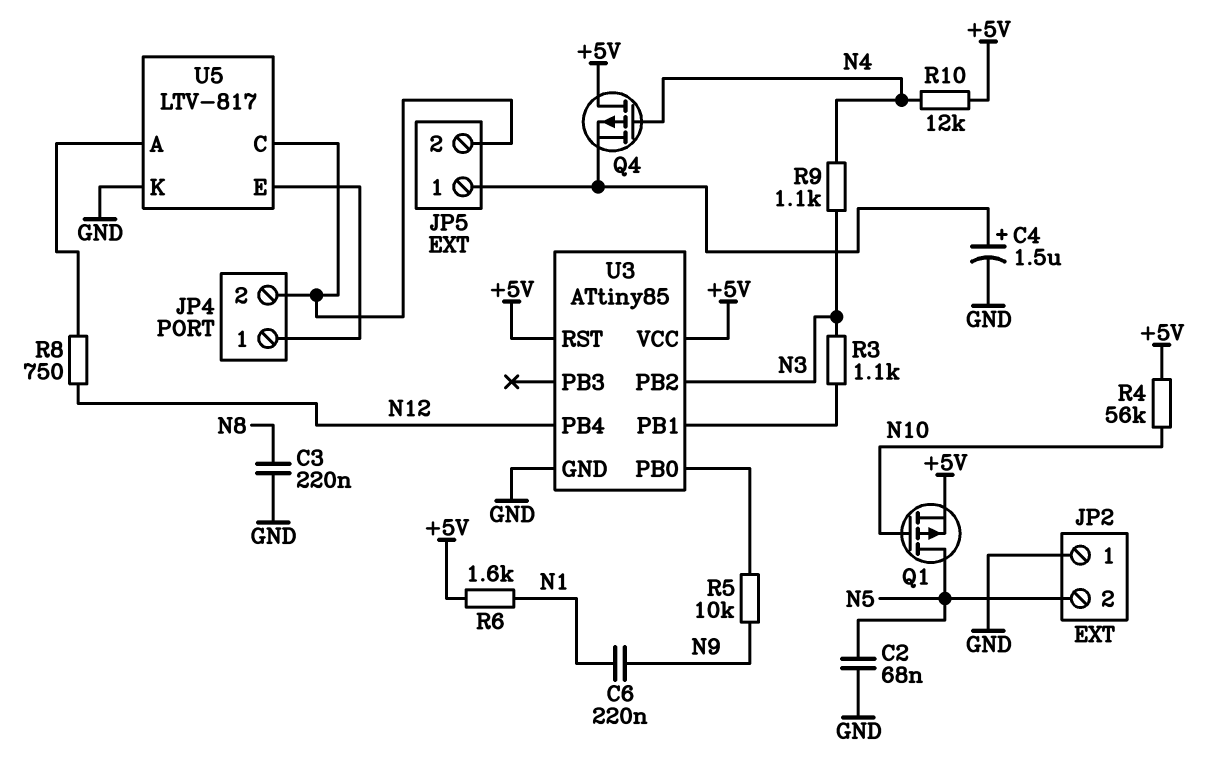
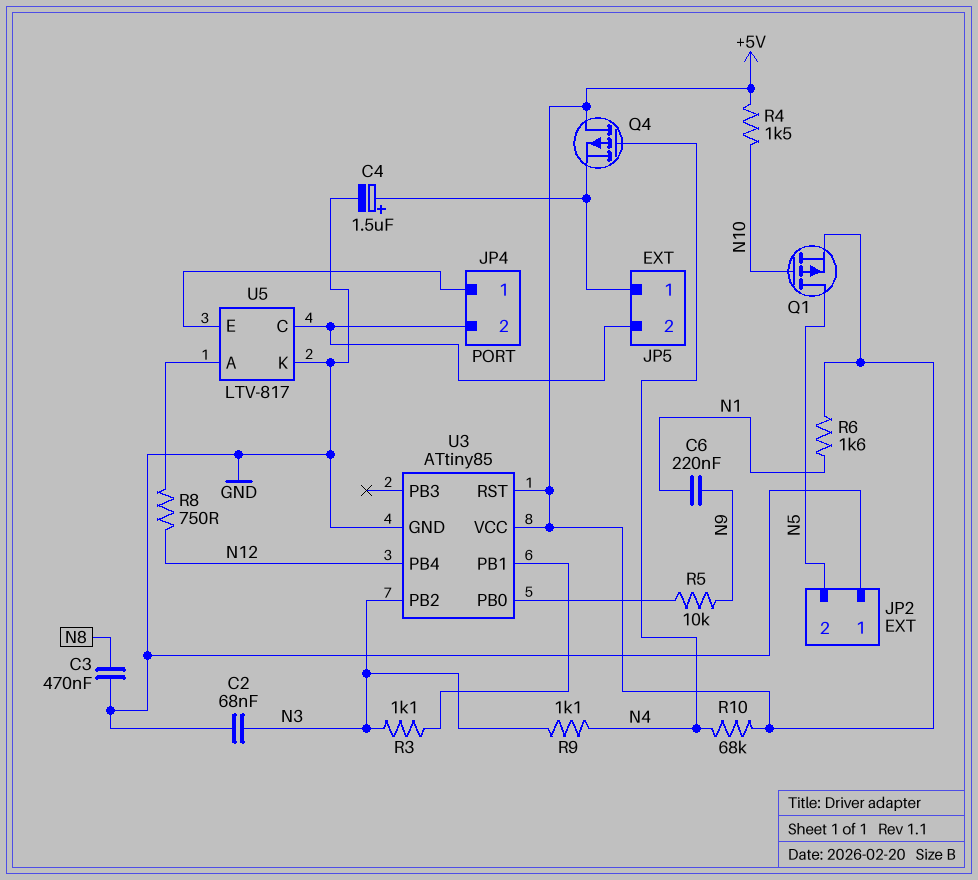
C2: 68nF (GND, N5) -> 68nF (GND, N3)
C3: 220nF (GND, N8) -> 470nF (GND, N8)
R4: 56k (+5V, N10) -> 1.5k (+5V, N10)
R10: 12k (+5V, N4) -> 68k (+5V, N4)

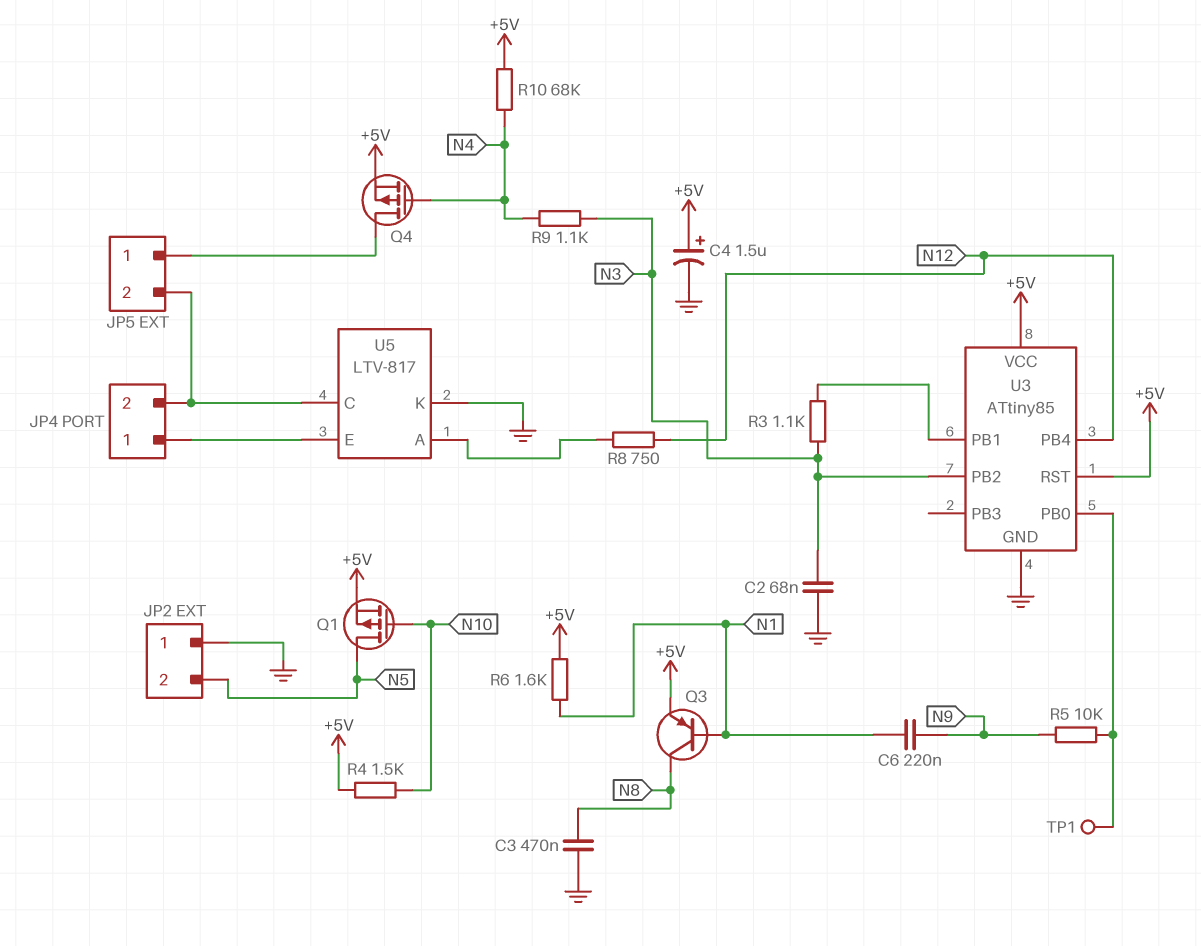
C4: 1.5uF (plus JP5/1, minus GND) -> 1.5uF (plus +5V, minus GND)
Q3: none -> PNP (B N1, C N8, E +5V)
Q4: PMOS (G N4, D +5V, S JP5/1) -> PMOS (G N4, D JP5/1, S +5V)
TP1: none -> test point (U3/PB0)

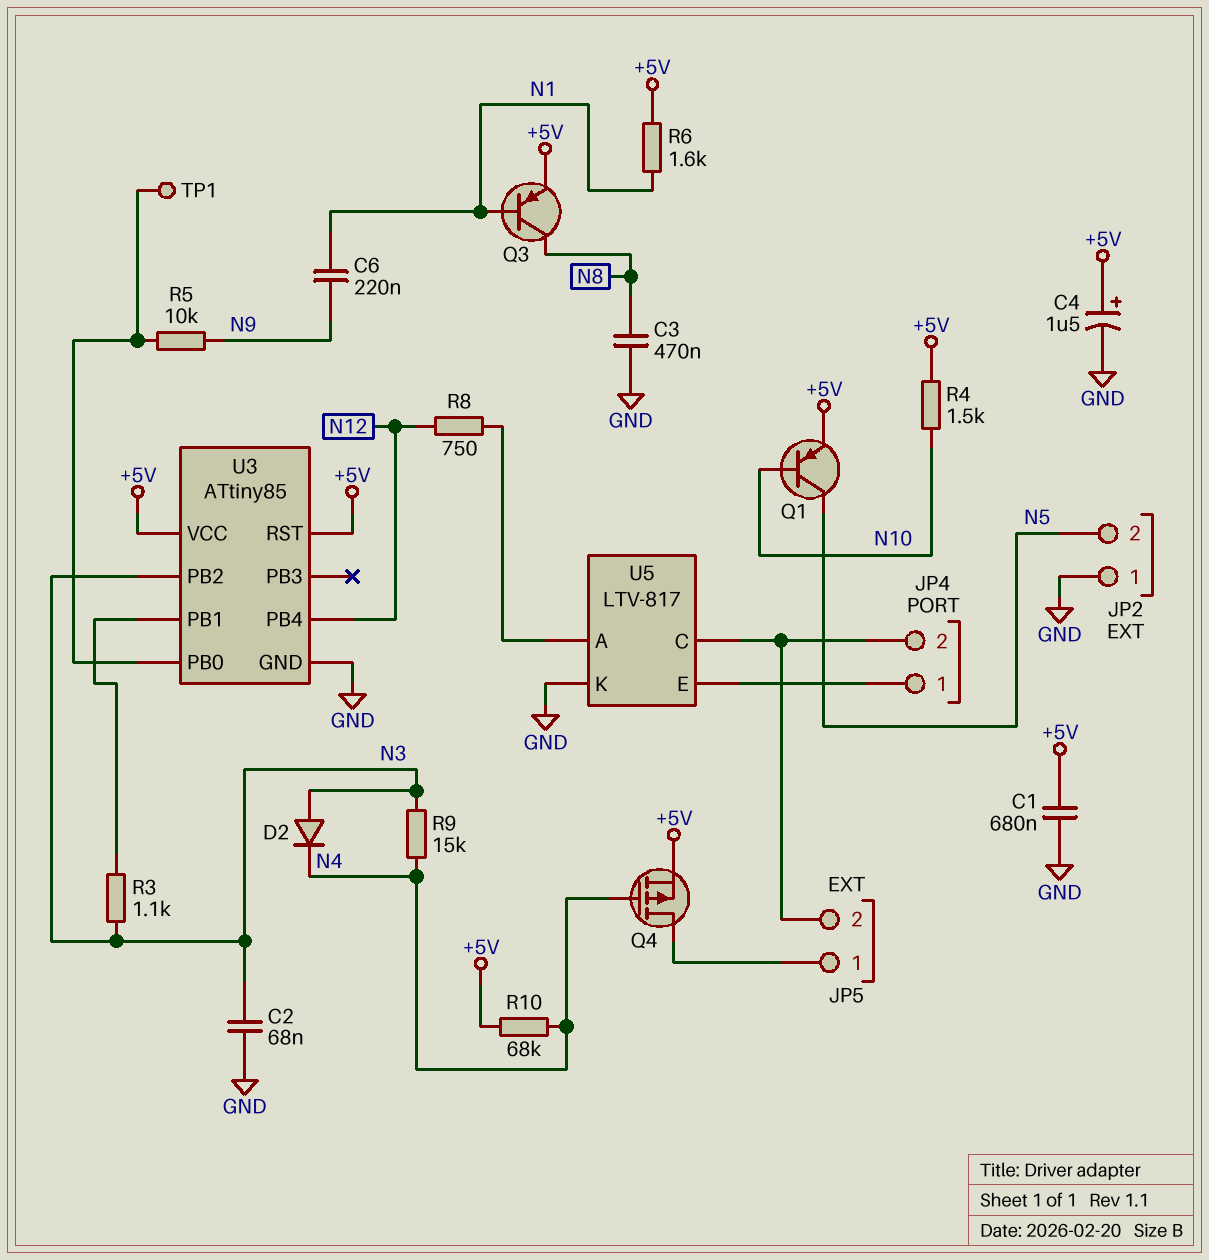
C1: none -> 680nF (+5V, GND)
D2: none -> diode (A N3, K N4)
Q1: PMOS (G N10, D N5, S +5V) -> PNP (B N10, C N5, E +5V)
R9: 1.1k (N3, N4) -> 15k (N3, N4)

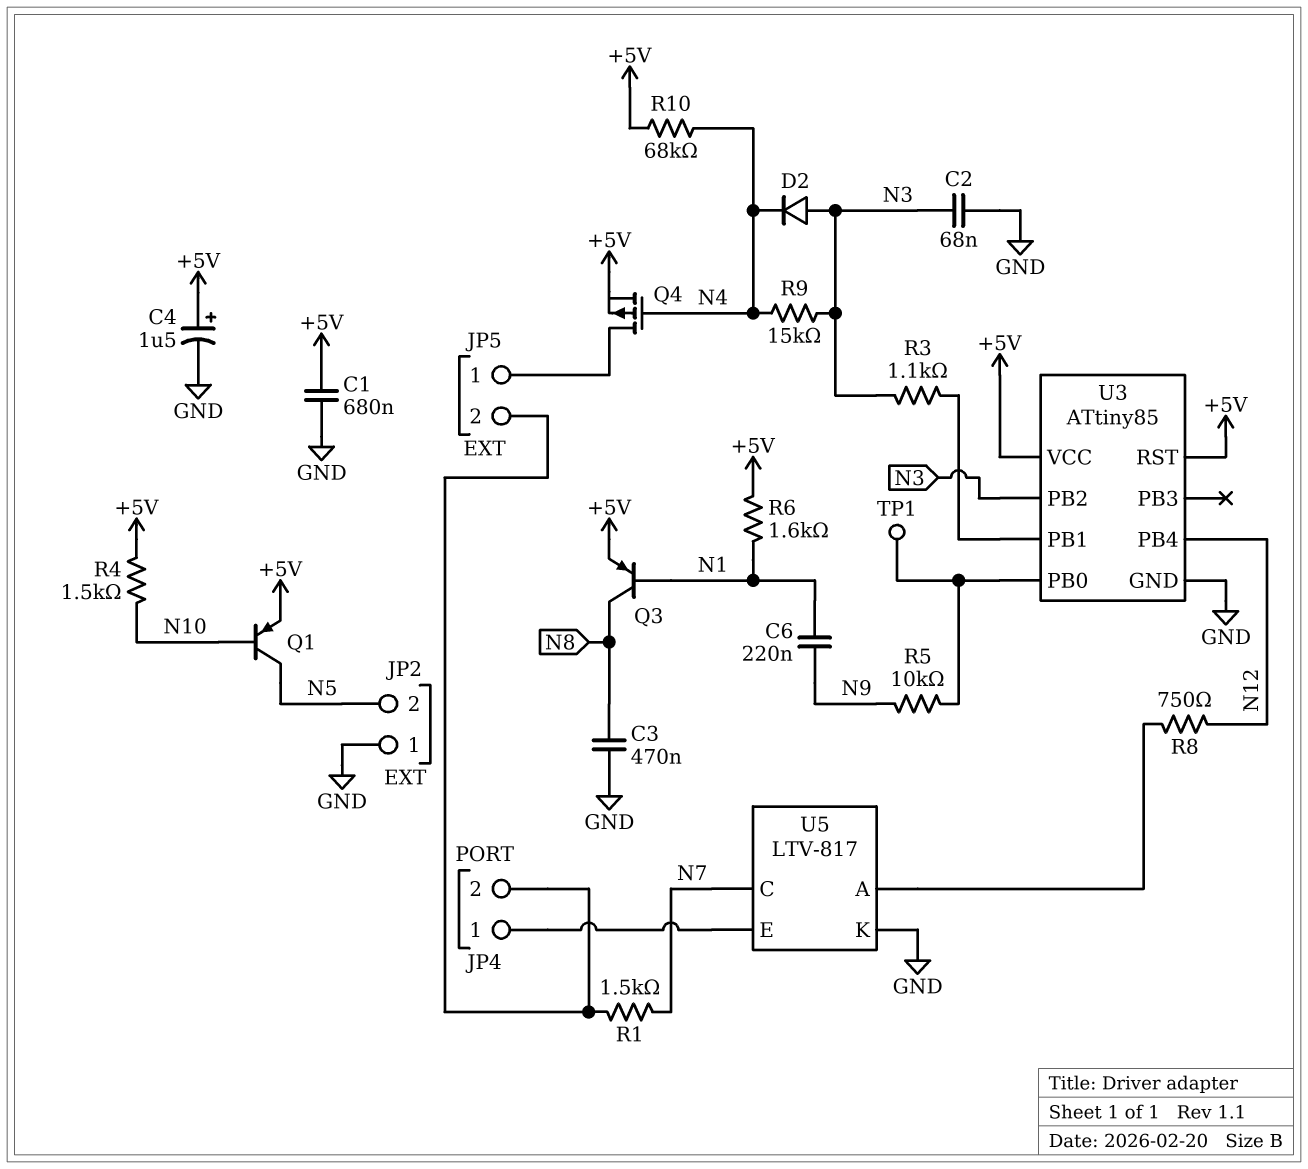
R1: none -> 1.5k (JP4/2, N7)
U5 pin C: JP4/2 -> N7

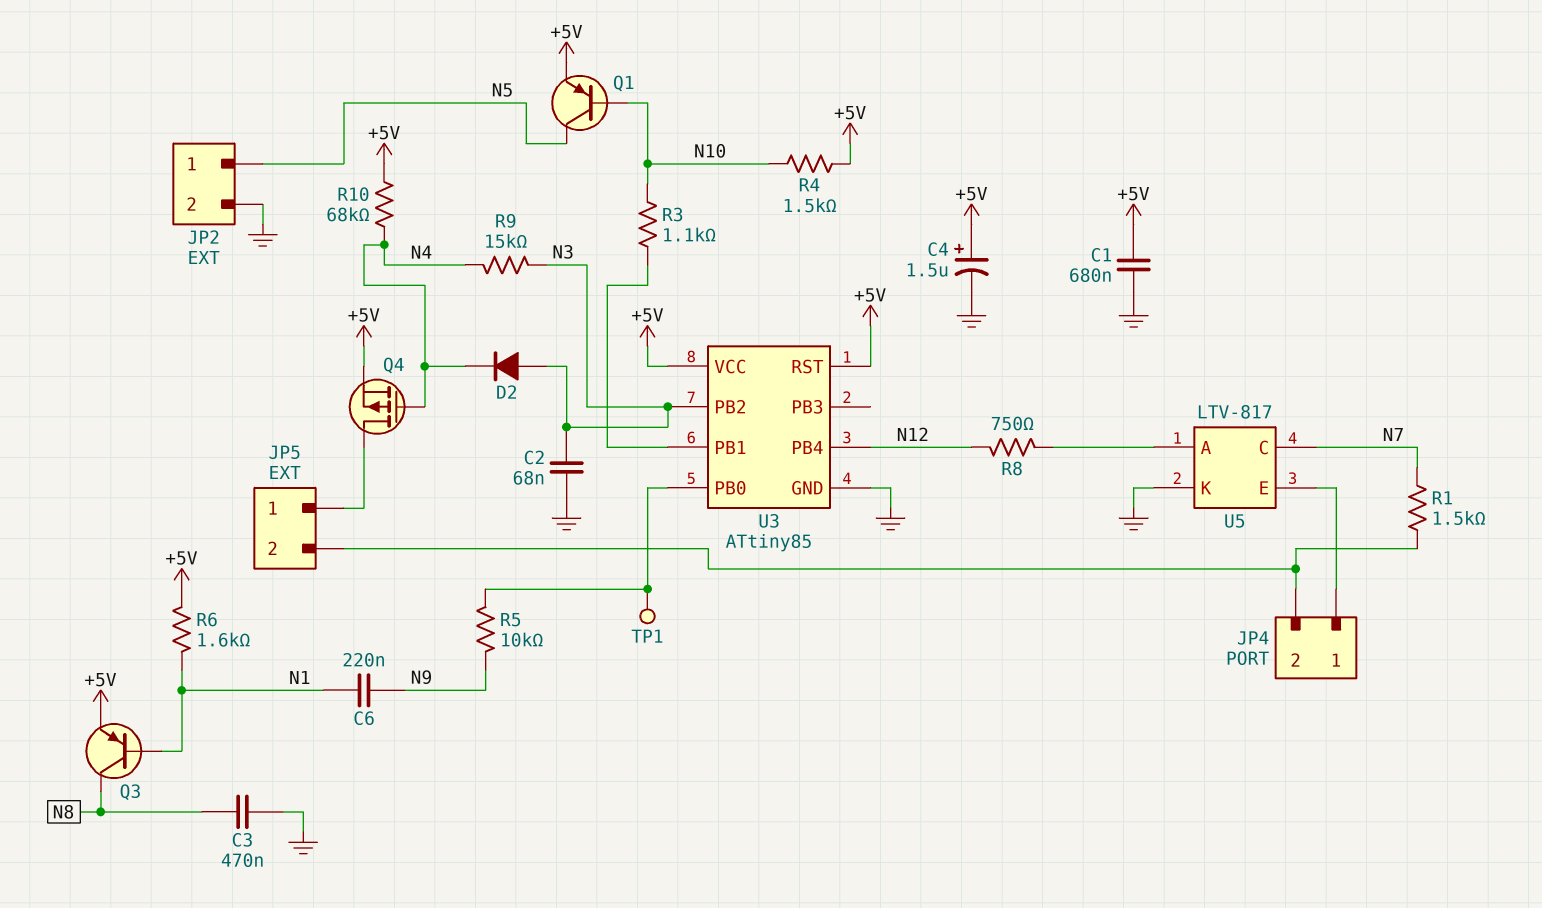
JP2 pin 1: GND -> N5
JP2 pin 2: N5 -> GND
R3: 1.1k (N3, U3/PB1) -> 1.1k (N10, U3/PB1)

